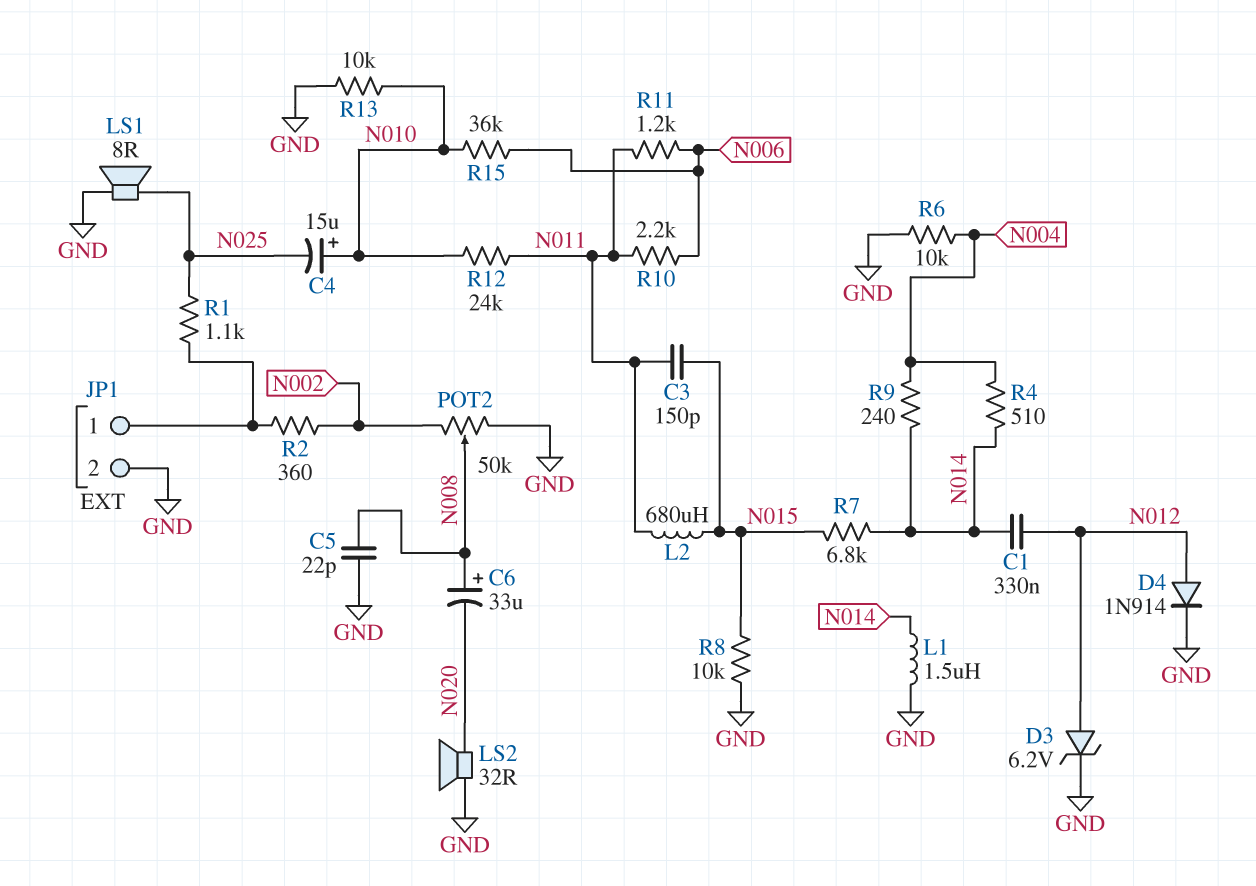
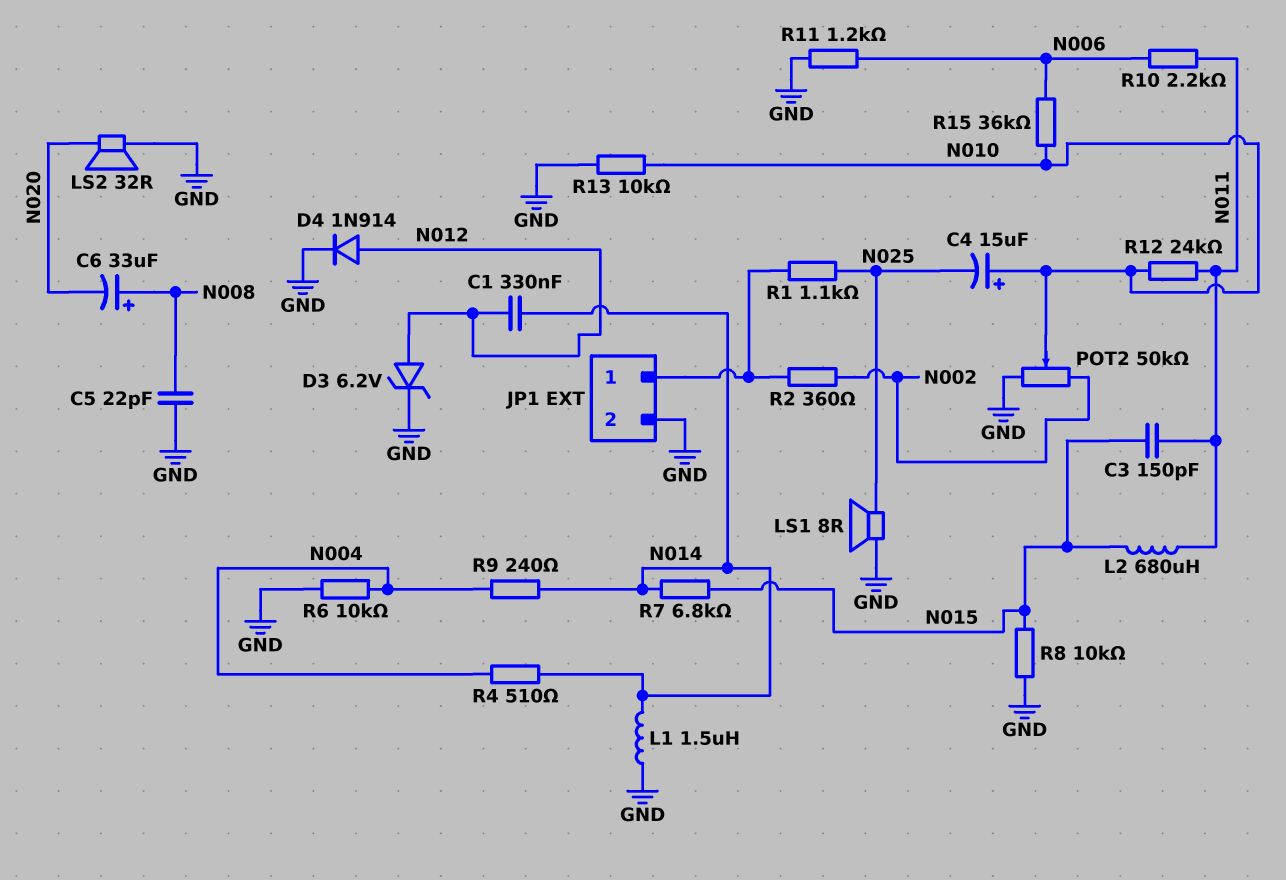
POT2: 50k (GND, N002, wiper N008) -> 50k (GND, N002, wiper N010)
R11: 1.2k (N006, N011) -> 1.2k (GND, N006)

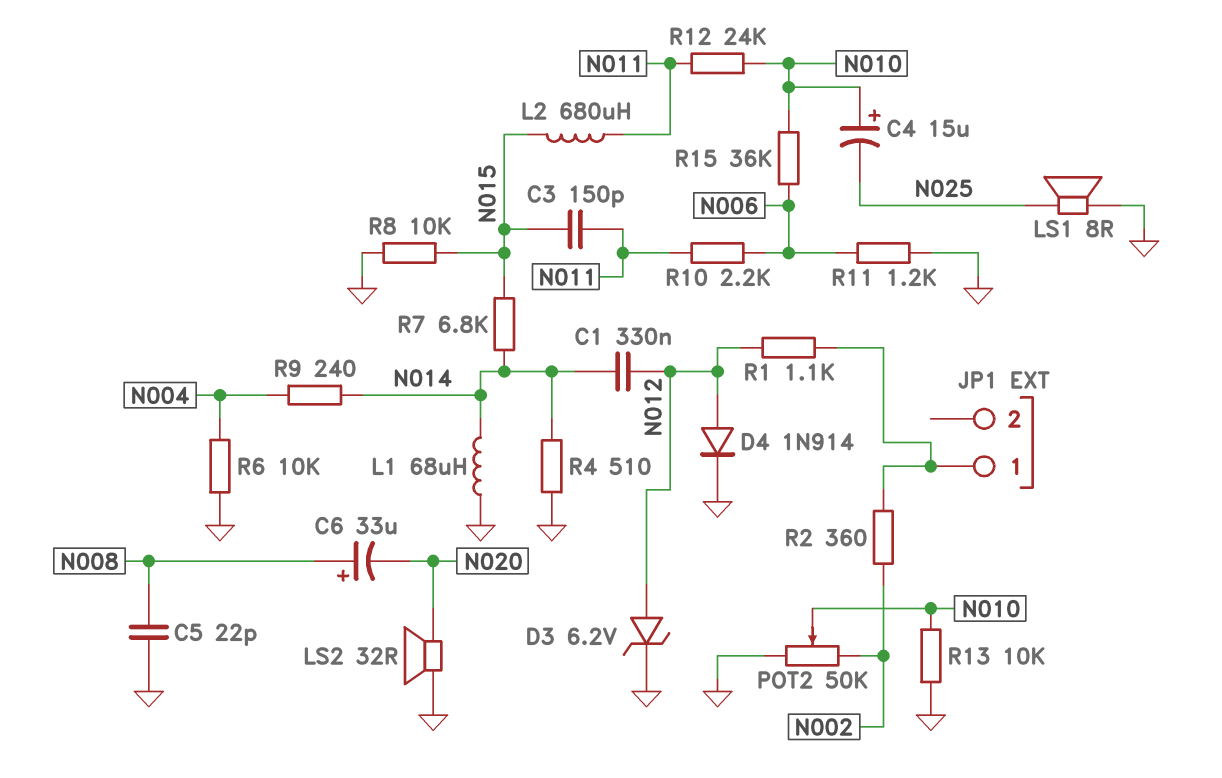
JP1 pin 2: GND -> none
L1: 1.5uH (GND, N014) -> 68uH (GND, N014)
R1: 1.1k (JP1/1, N025) -> 1.1k (JP1/1, N012)
R4: 510 (N004, N014) -> 510 (GND, N014)

